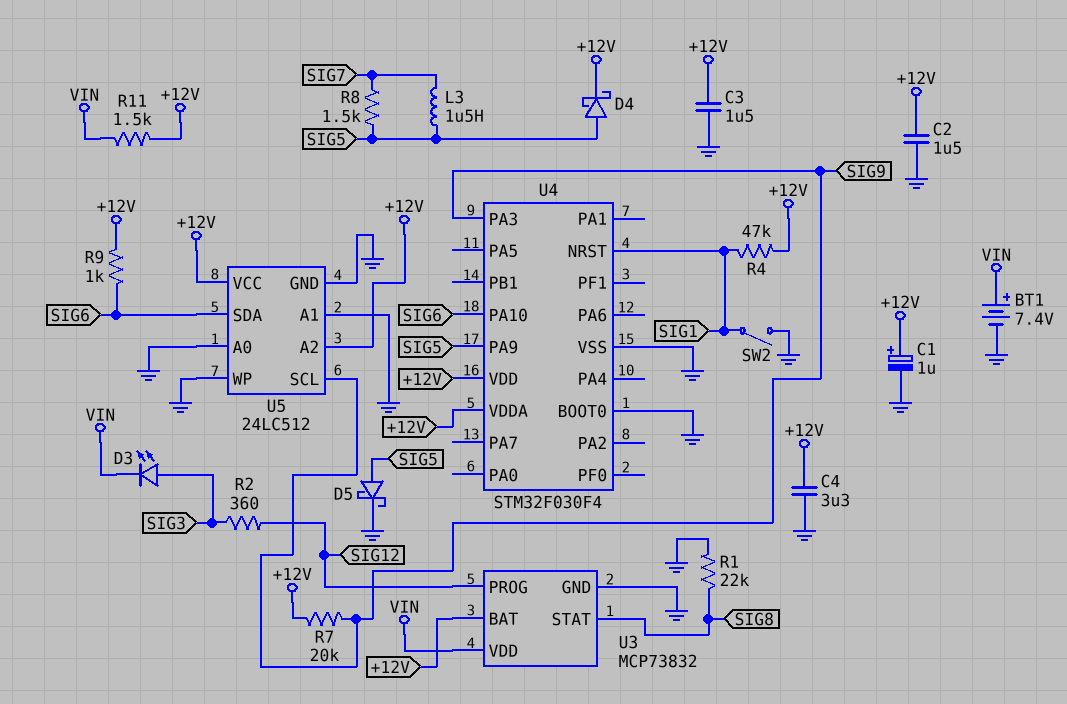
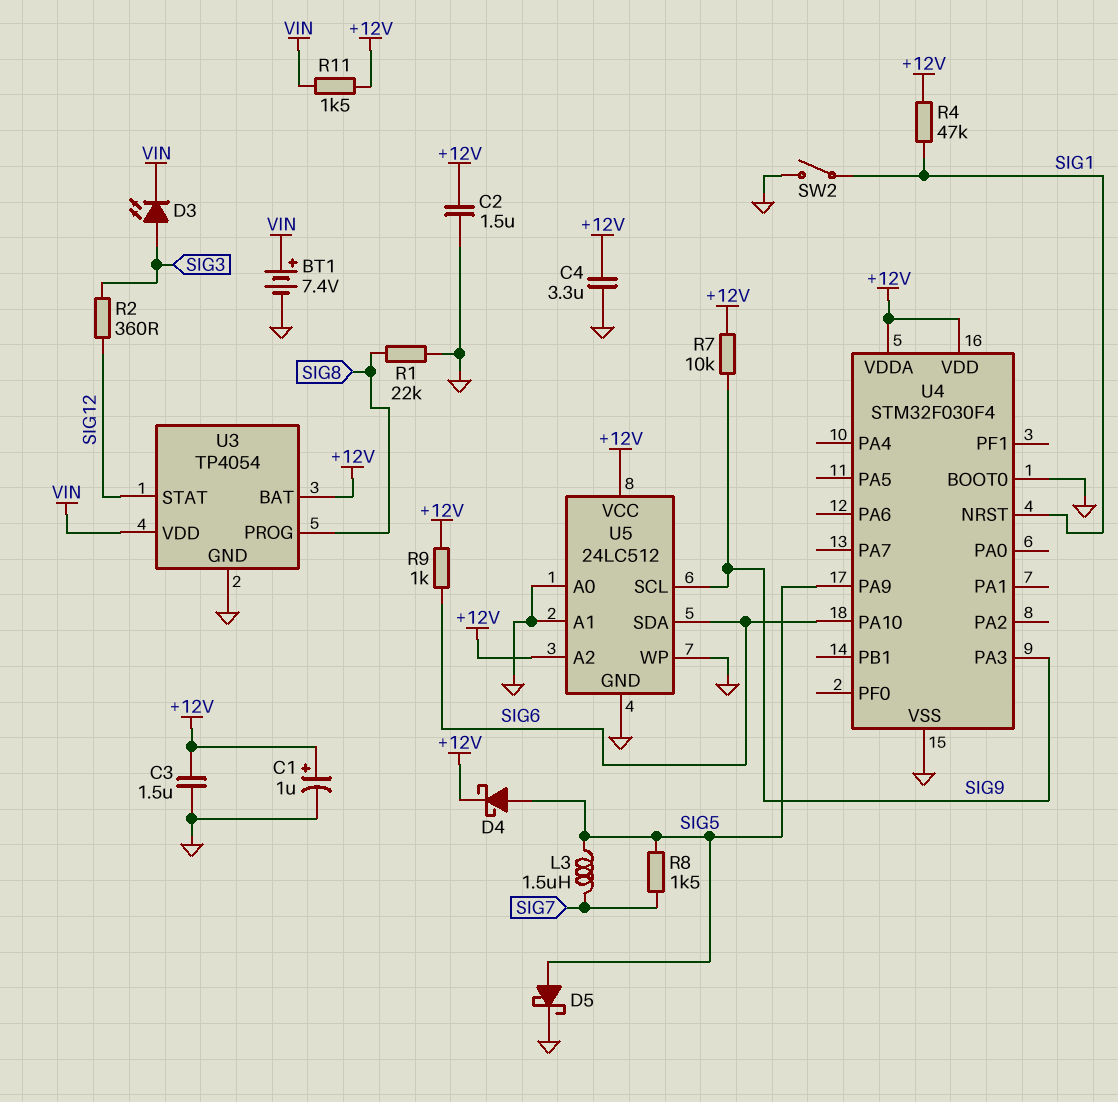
R7: 20k (+12V, SIG9) -> 10k (+12V, SIG9)
U3: MCP73832 -> TP4054
U3 pin PROG: SIG12 -> SIG8
U3 pin STAT: SIG8 -> SIG12

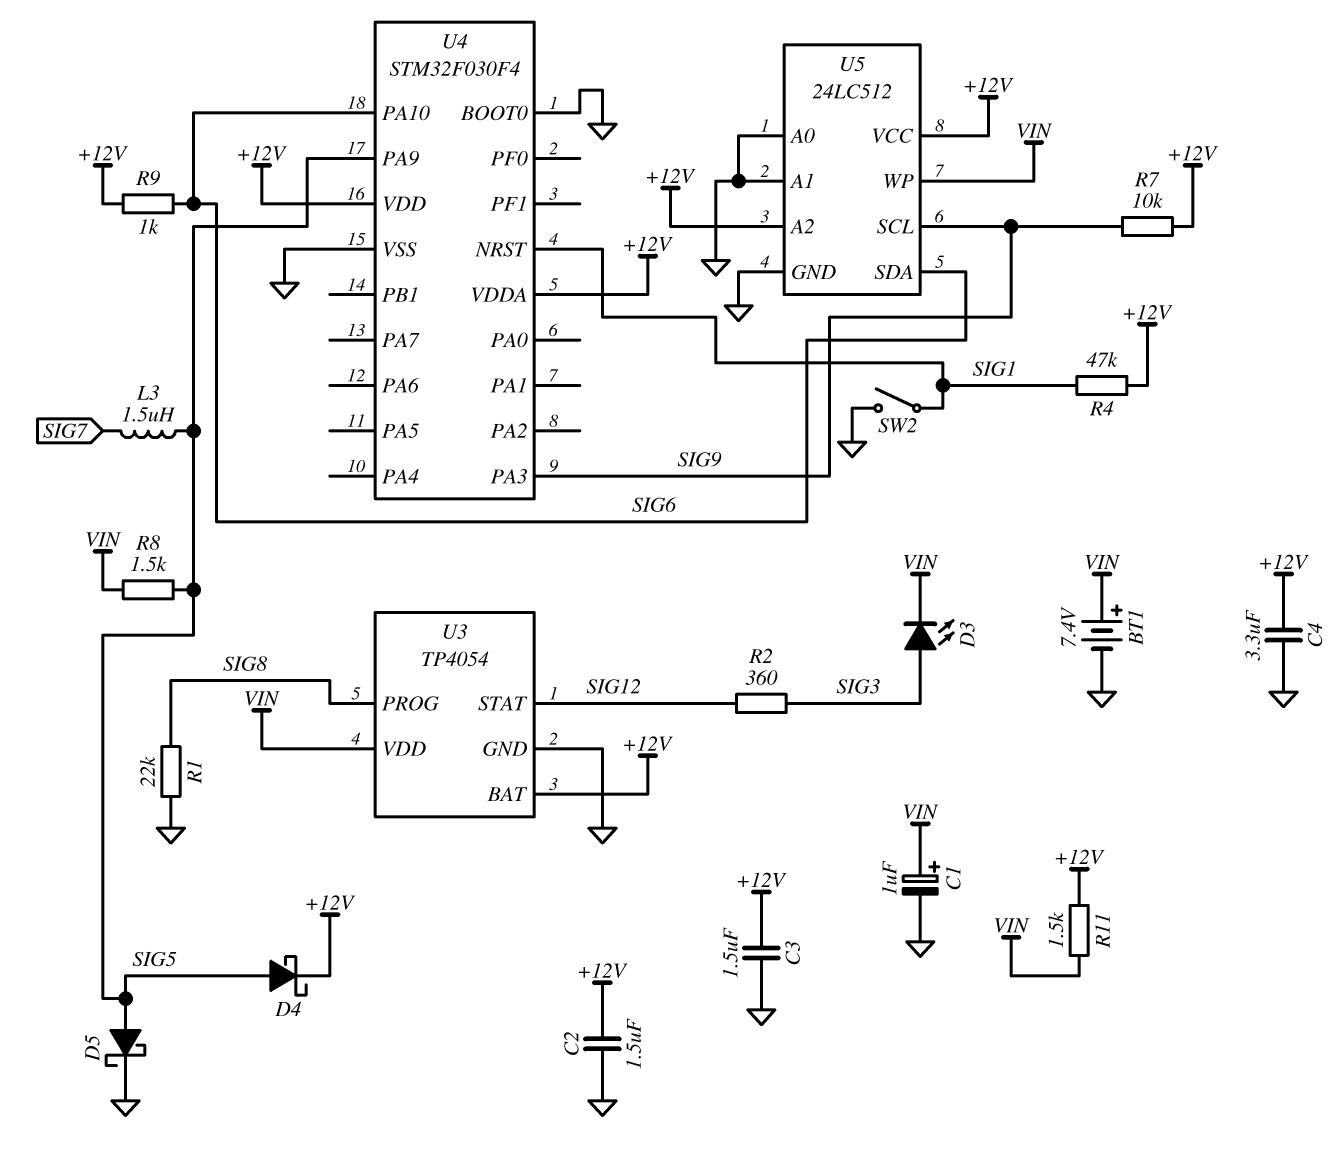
C1: 1uF (plus +12V, minus GND) -> 1uF (plus VIN, minus GND)
R8: 1.5k (SIG5, SIG7) -> 1.5k (SIG5, VIN)
U5 pin WP: GND -> VIN

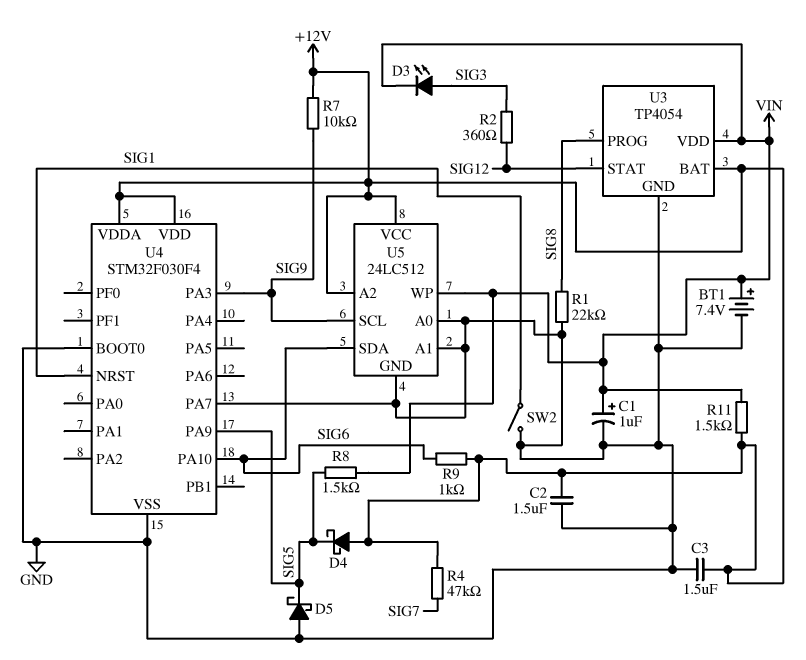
C4: 3.3uF (+12V, GND) -> none
D4: schottky (A SIG5, K +12V) -> schottky (A +12V, K SIG5)
D5: schottky (A SIG5, K GND) -> schottky (A GND, K SIG5)
L3: 1.5uH (SIG5, SIG7) -> none
R4: 47k (+12V, SIG1) -> 47k (+12V, SIG7)
U4 pin PA7: none -> GND

